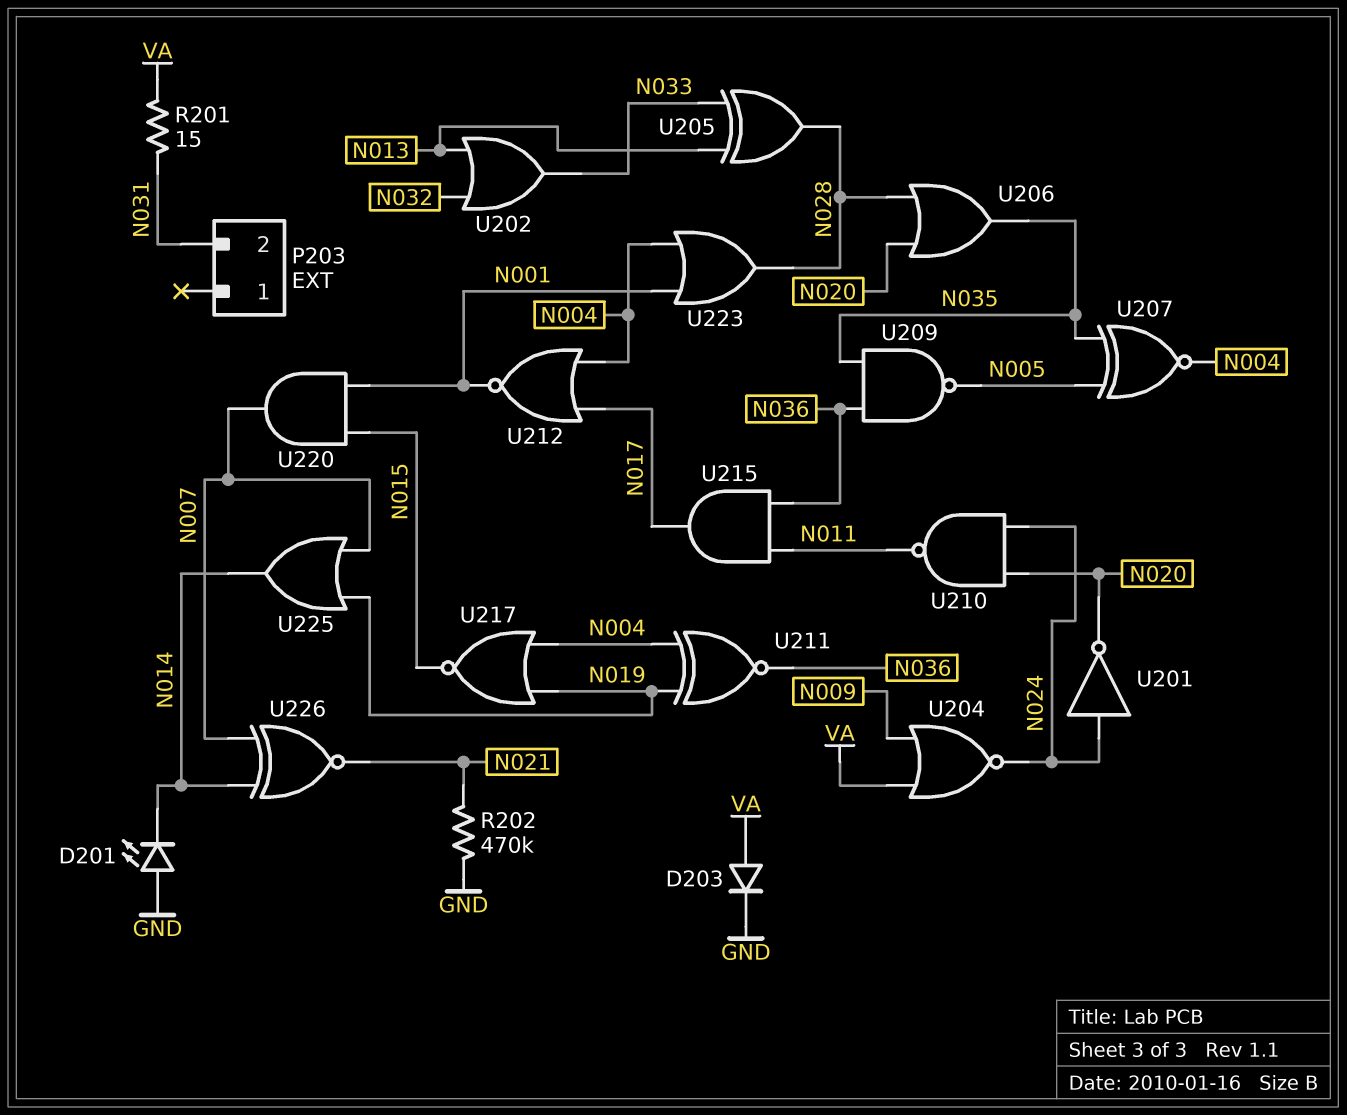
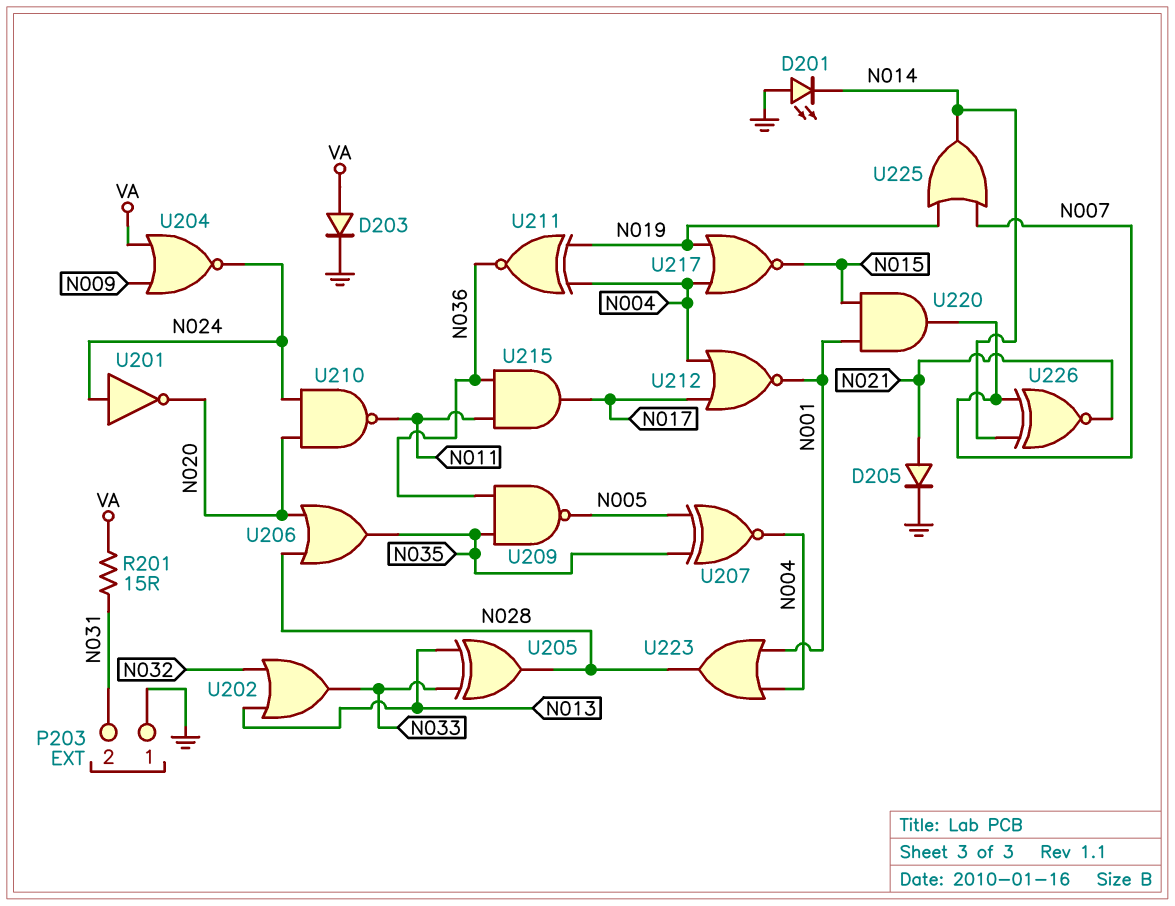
D205: none -> diode (A N021, K GND)
P203 pin 1: none -> GND
R202: 470k (GND, N021) -> none

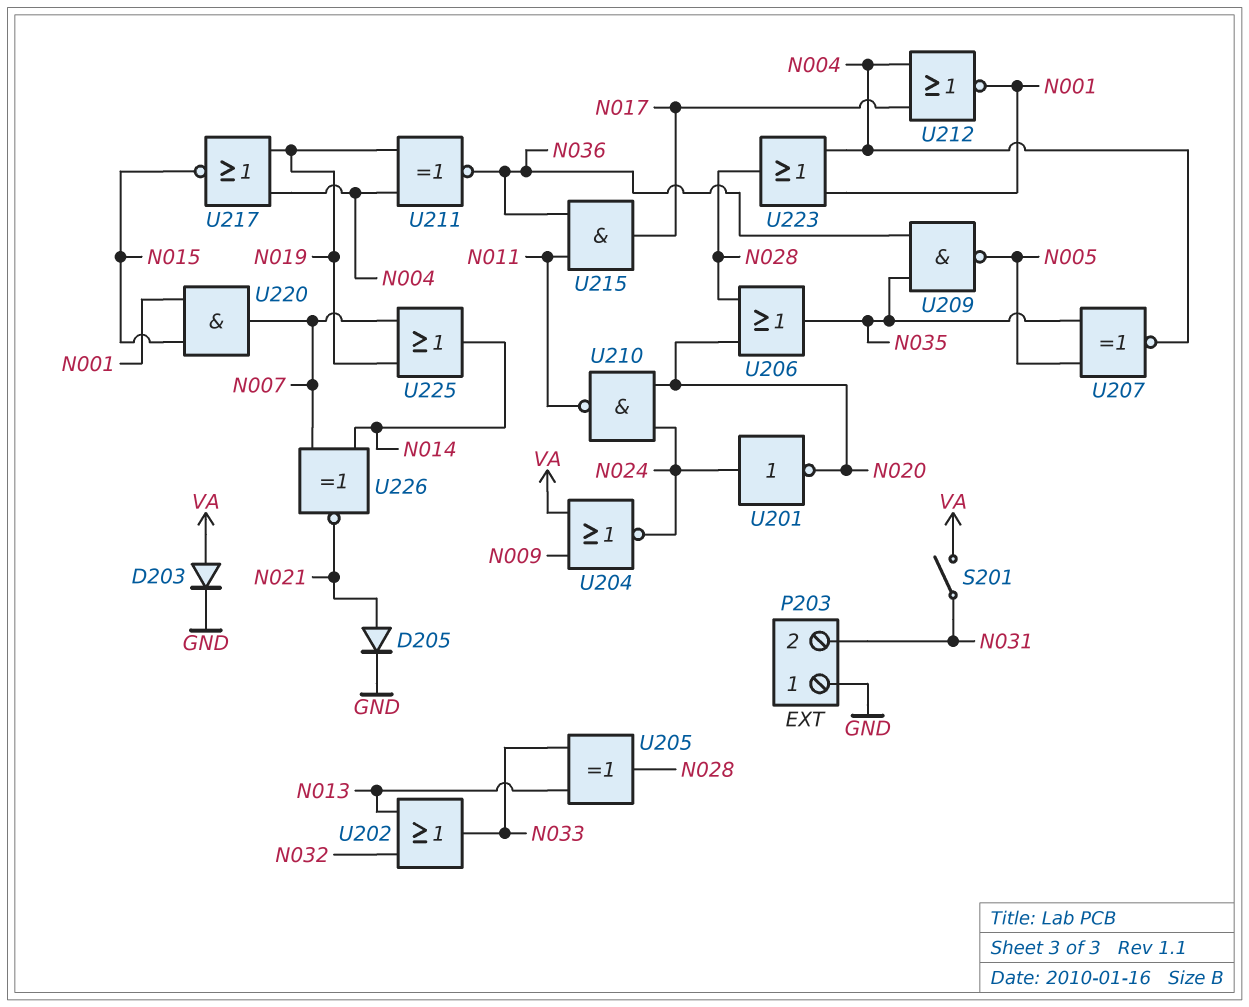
D201: LED (A GND, K N014) -> none
R201: 15 (N031, VA) -> none
S201: none -> switch (N031, VA)

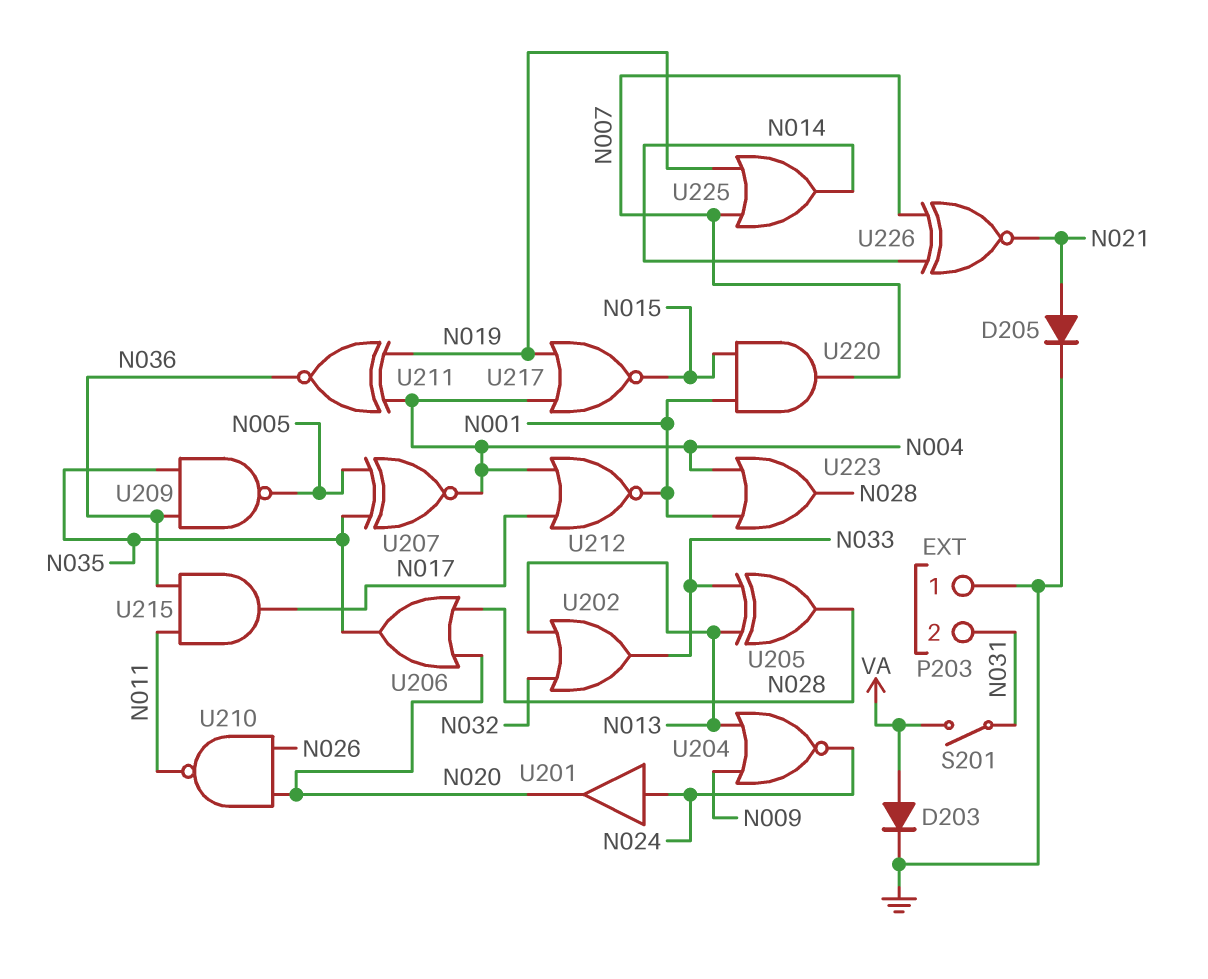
U201: NOT (in N024, out N020) -> buffer (in N024, out N020)
U204: NOR (in N009, in VA, out N024) -> NOR (in N009, in N013, out N024)
U210: NAND (in N020, in N024, out N011) -> NAND (in N020, in N026, out N011)

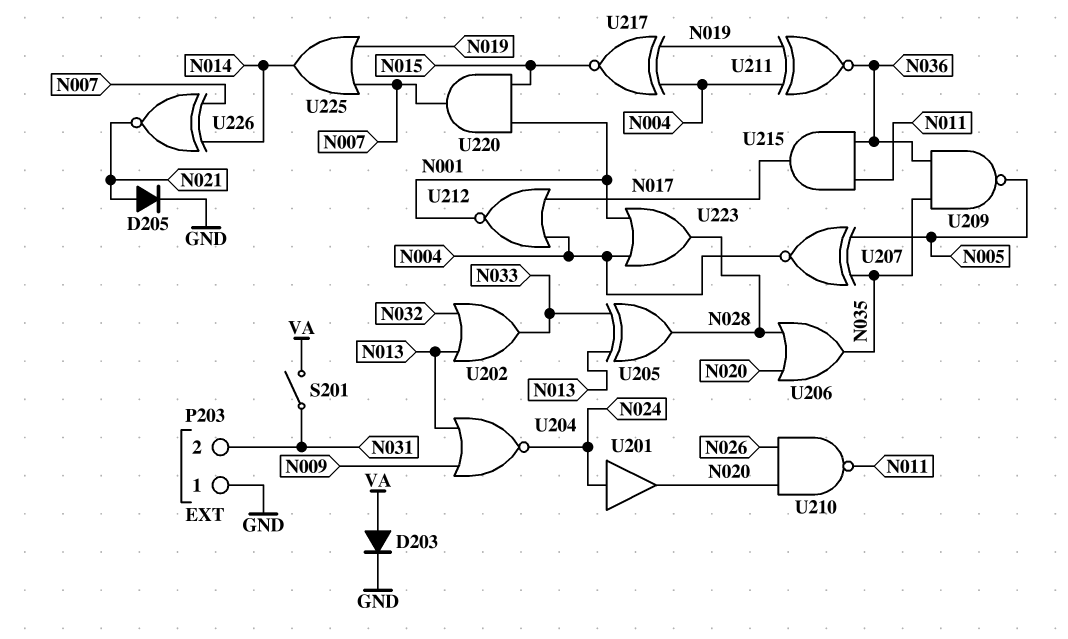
U217: NOR (in N004, in N019, out N015) -> XNOR (in N004, in N019, out N015)

